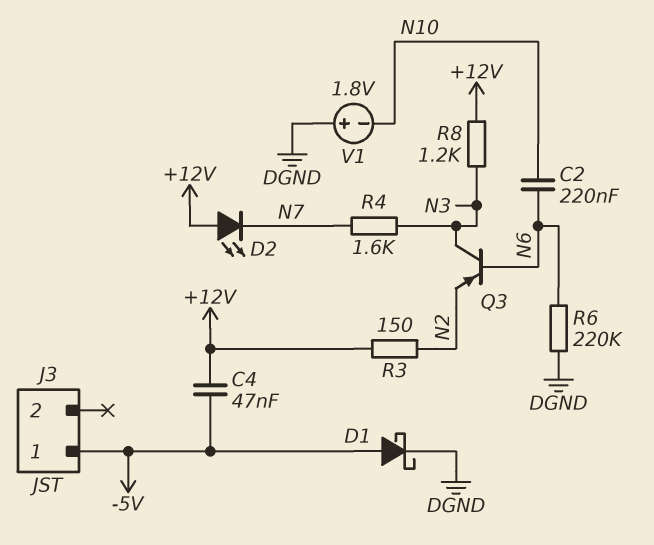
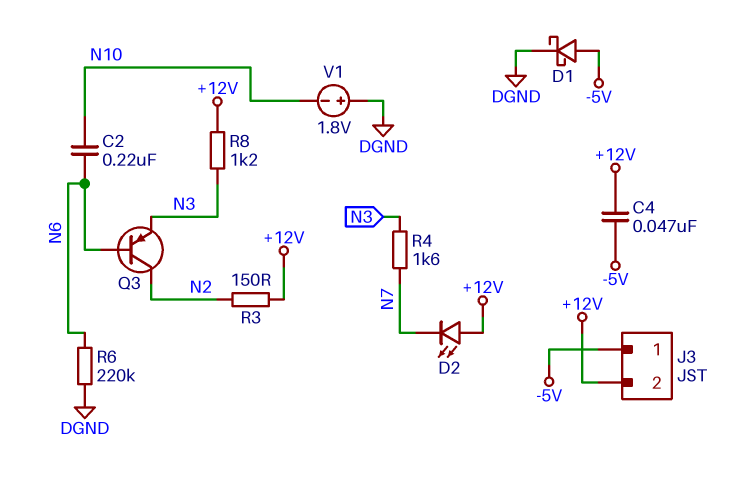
J3 pin 2: none -> +12V
Q3: PNP (B N6, C N3, E N2) -> PNP (B N6, C N2, E N3)

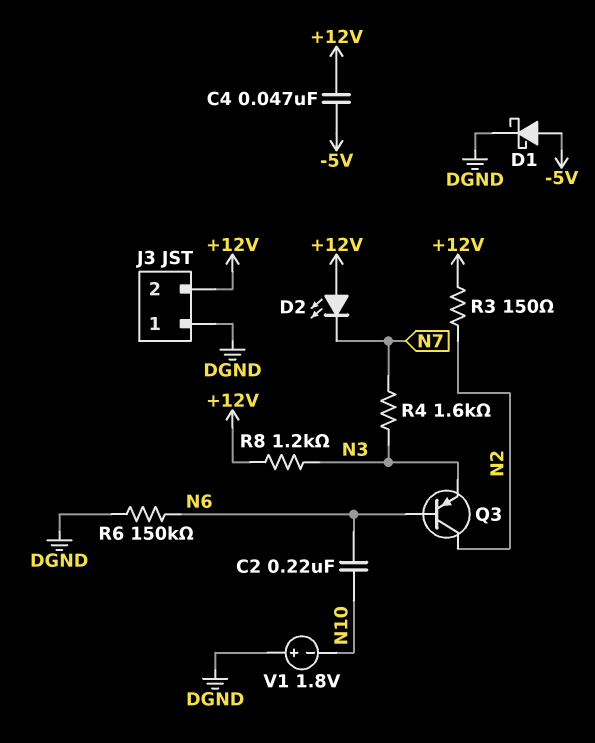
J3 pin 1: -5V -> DGND
R6: 220k (DGND, N6) -> 150k (DGND, N6)

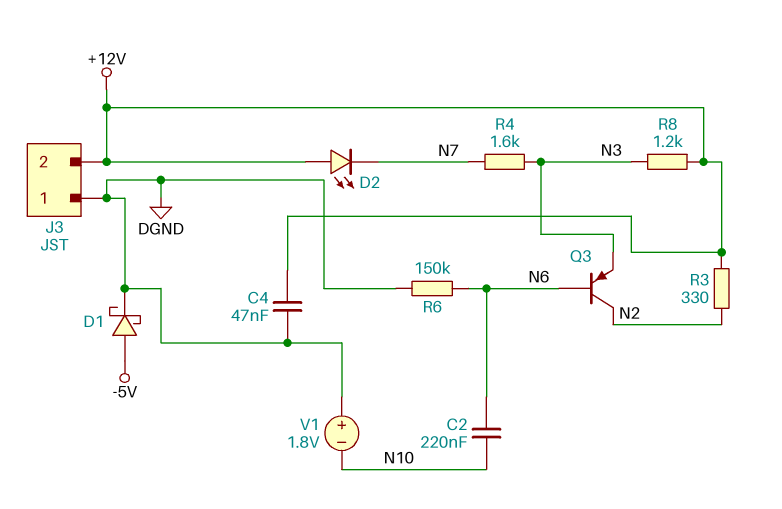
C4: 47nF (+12V, -5V) -> 47nF (+12V, DGND)
R3: 150 (+12V, N2) -> 330 (+12V, N2)

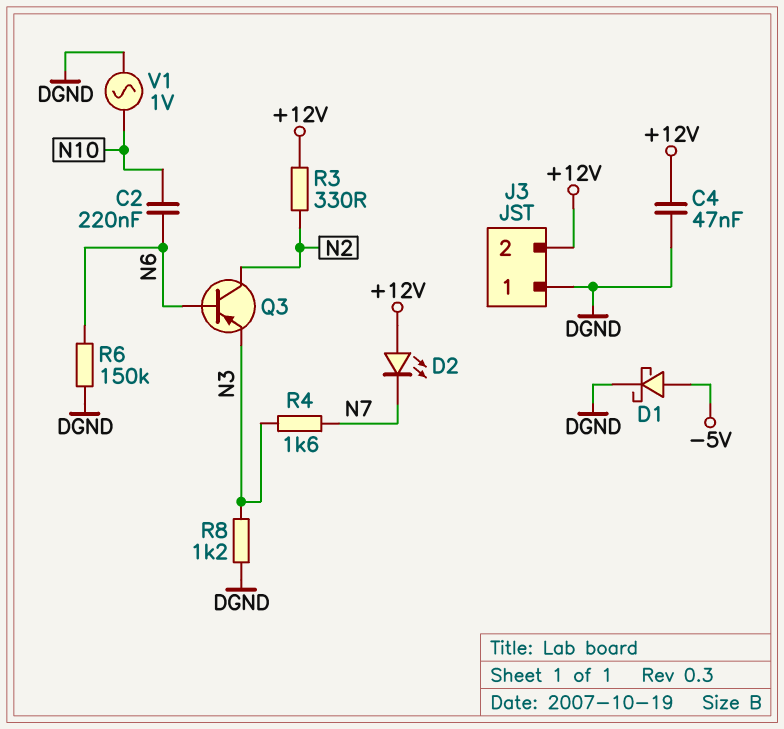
R8: 1.2k (+12V, N3) -> 1.2k (DGND, N3)
V1: 1.8V (plus DGND, minus N10) -> AC 1V (DGND, N10)

